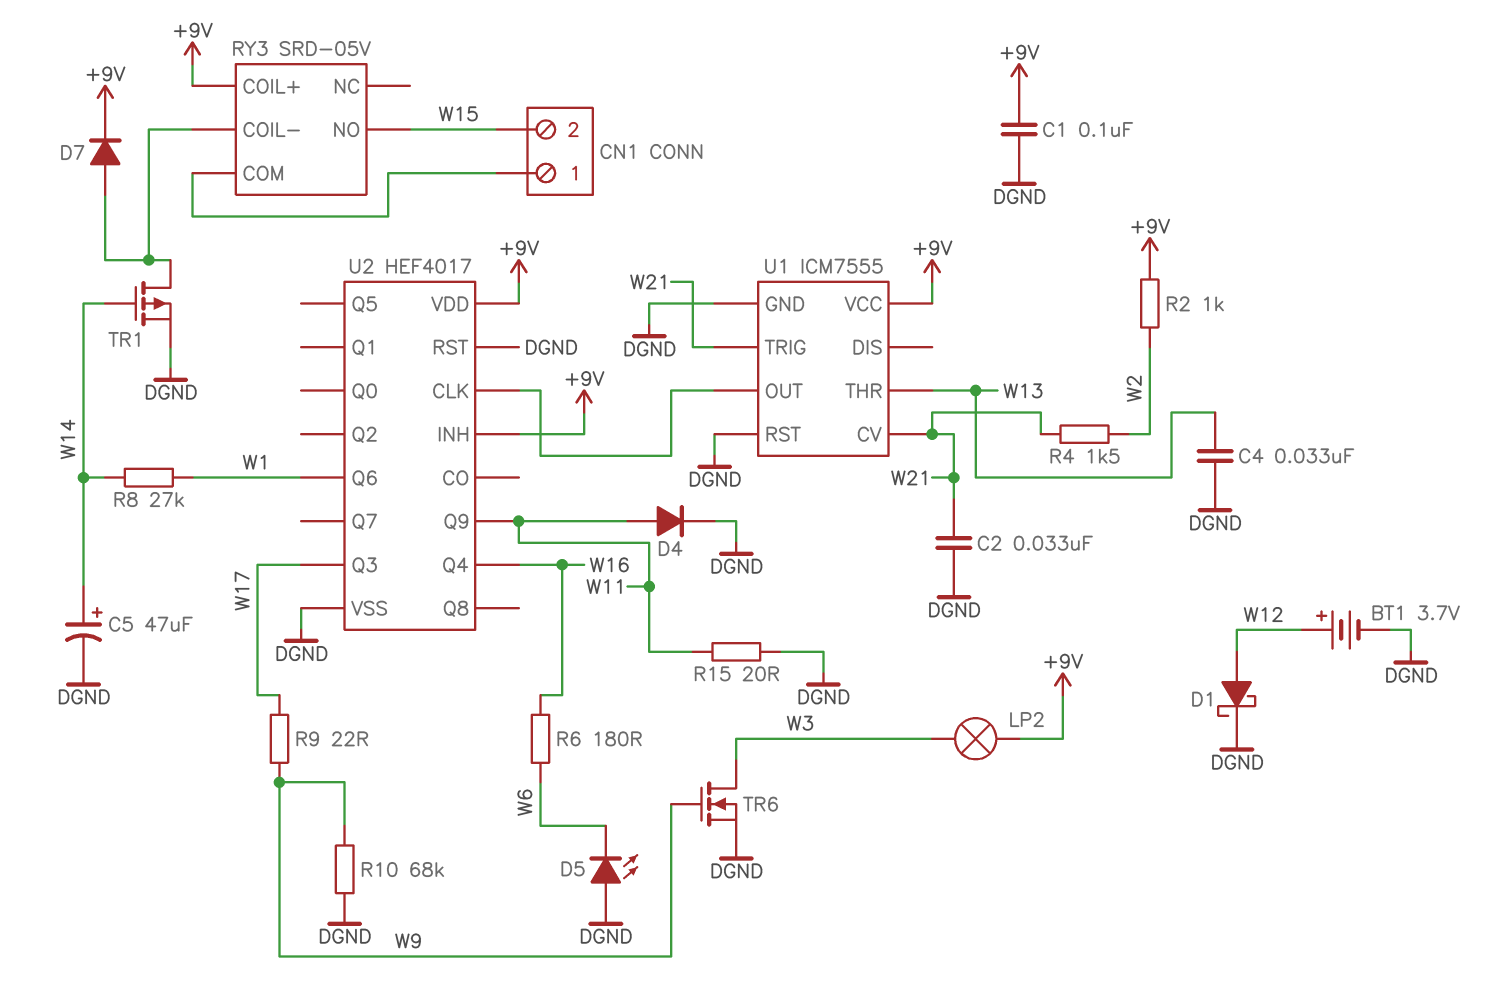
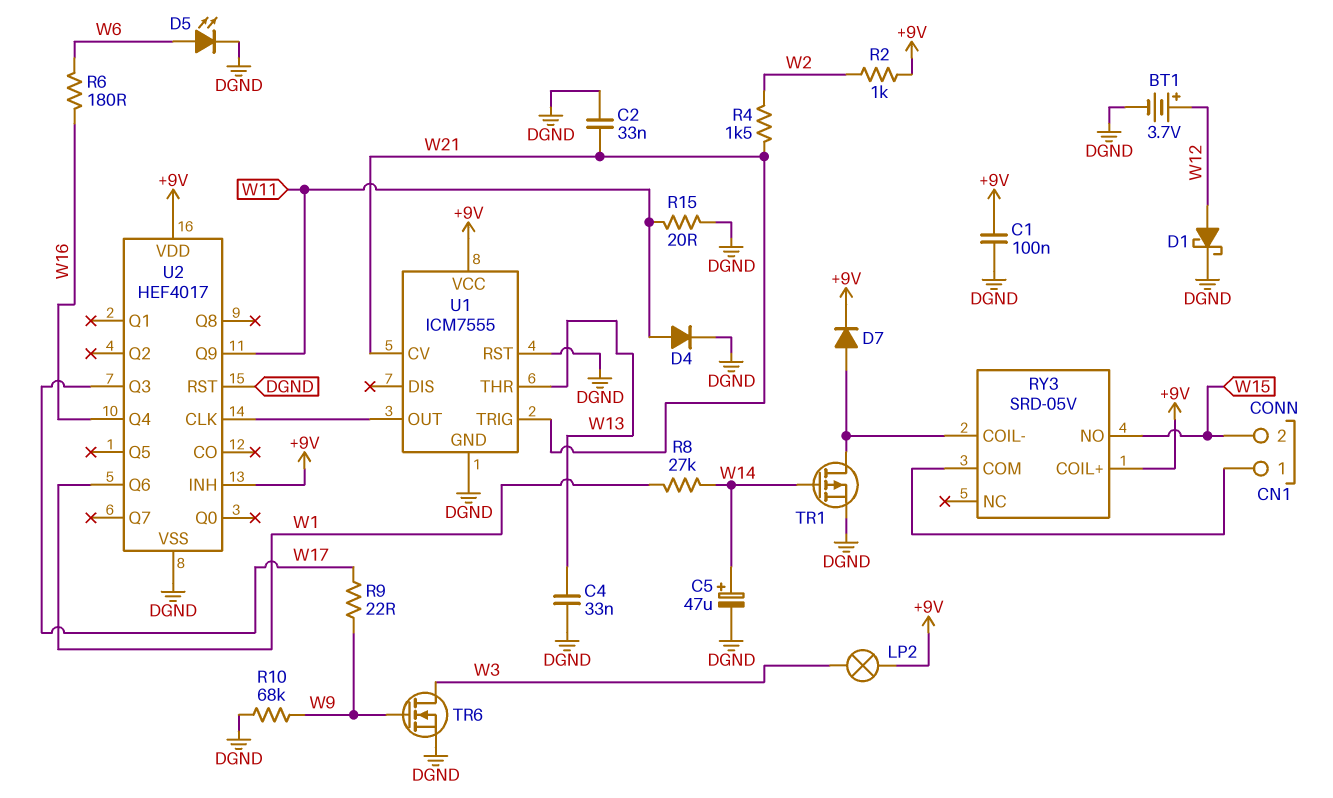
D5: LED (A DGND, K W6) -> LED (A W6, K DGND)

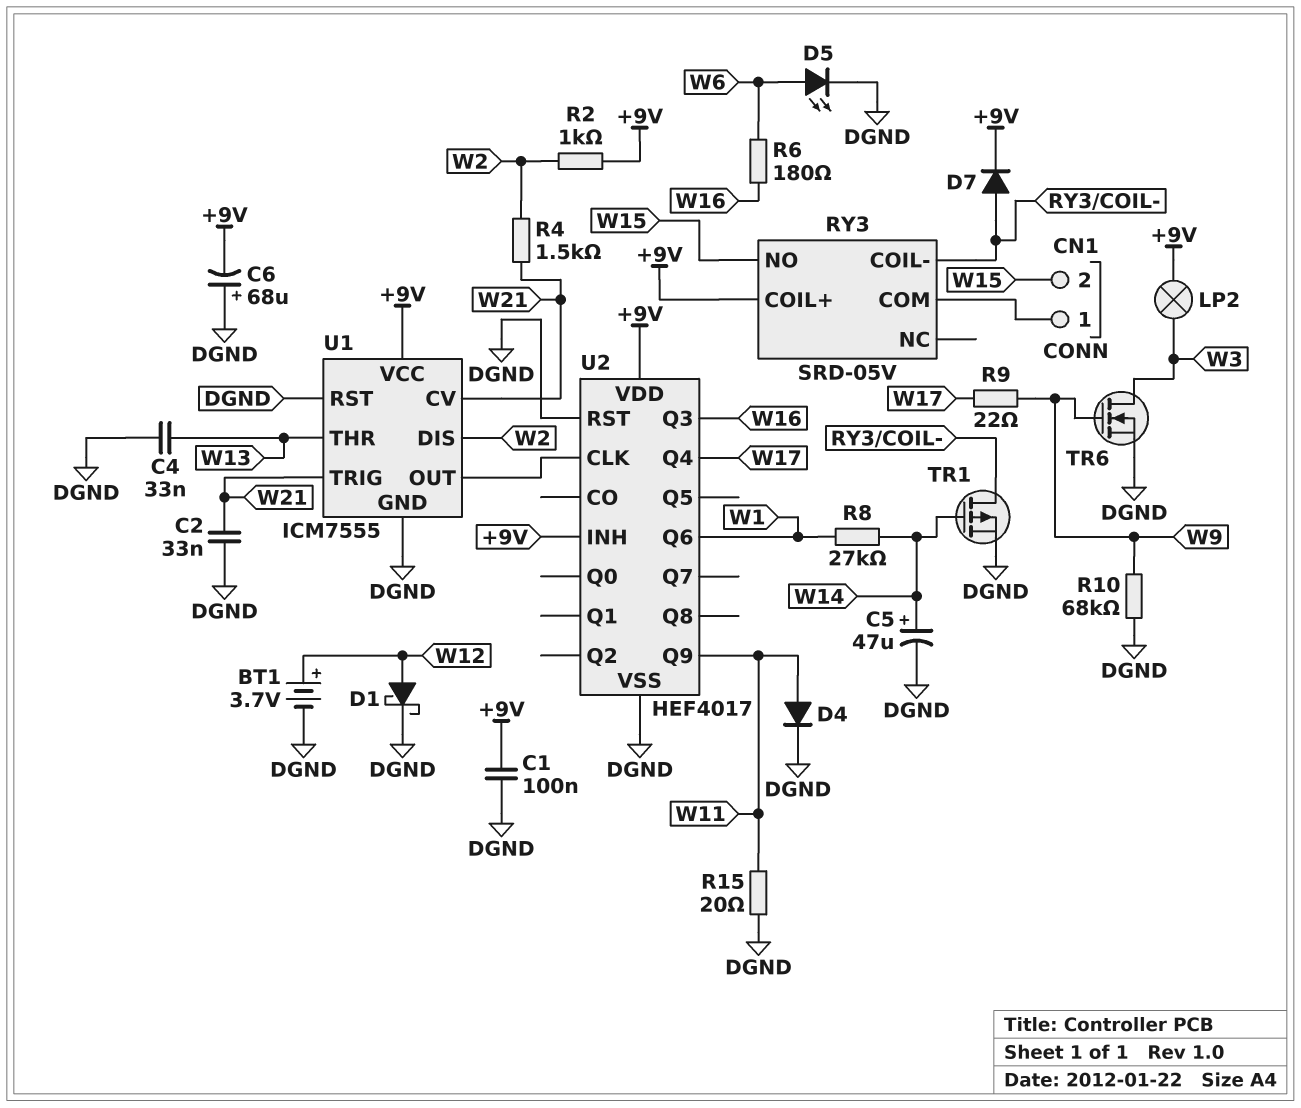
C6: none -> 68uF (plus DGND, minus +9V)
U1 pin DIS: none -> W2
U2 pin Q3: W17 -> W16
U2 pin Q4: W16 -> W17

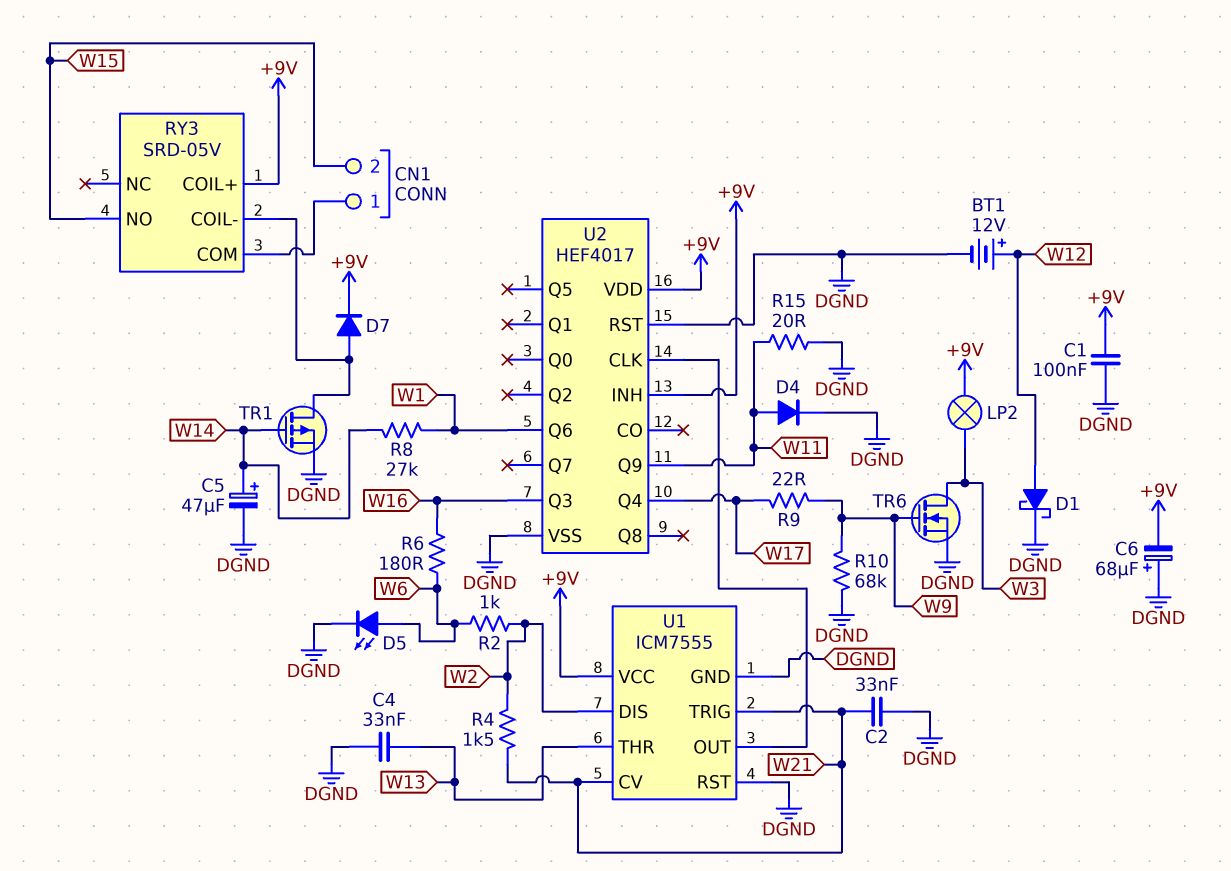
BT1: 3.7V (plus W12, minus DGND) -> 12V (plus W12, minus DGND)
R2: 1k (+9V, W2) -> 1k (W2, W6)

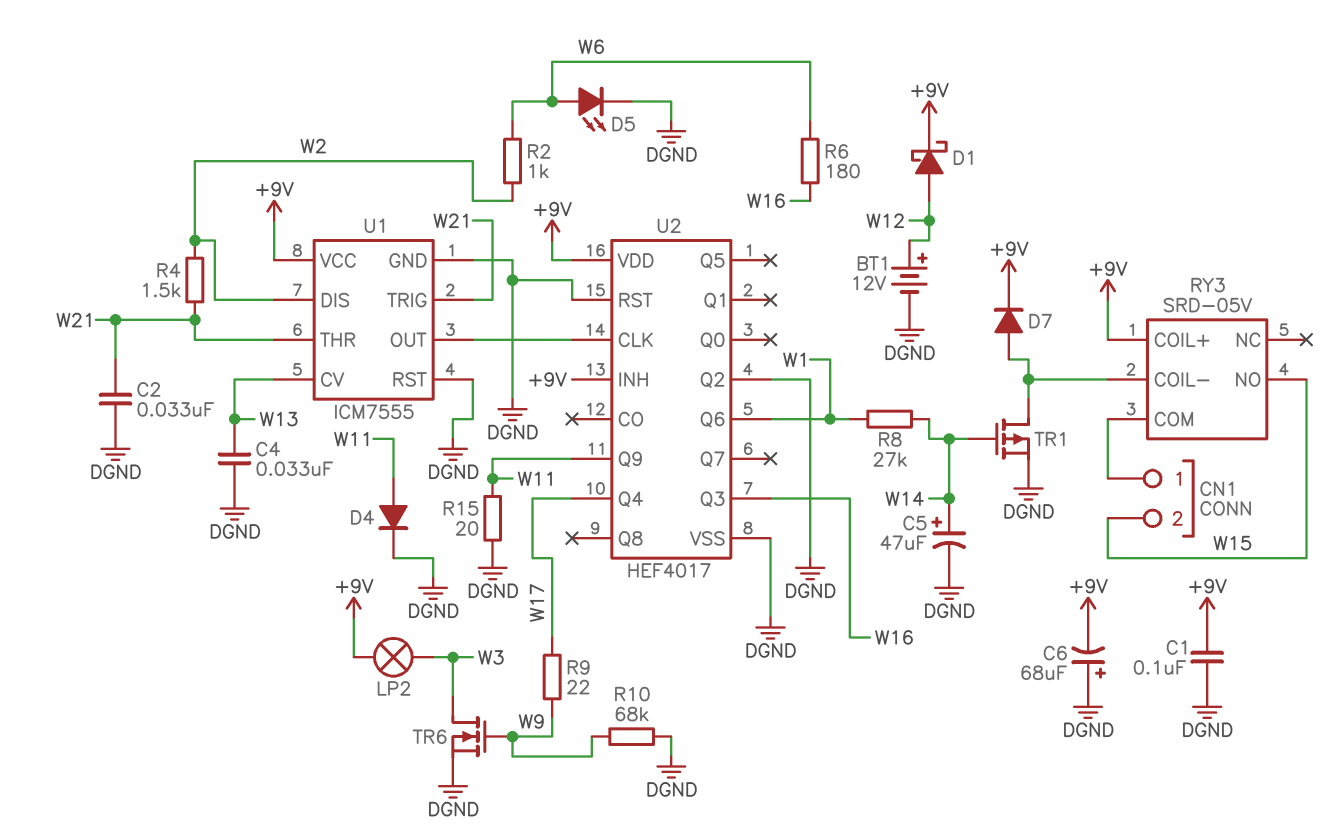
D1: schottky (A W12, K DGND) -> schottky (A W12, K +9V)
U1 pin CV: W21 -> W13
U1 pin THR: W13 -> W21
U2 pin Q2: none -> DGND

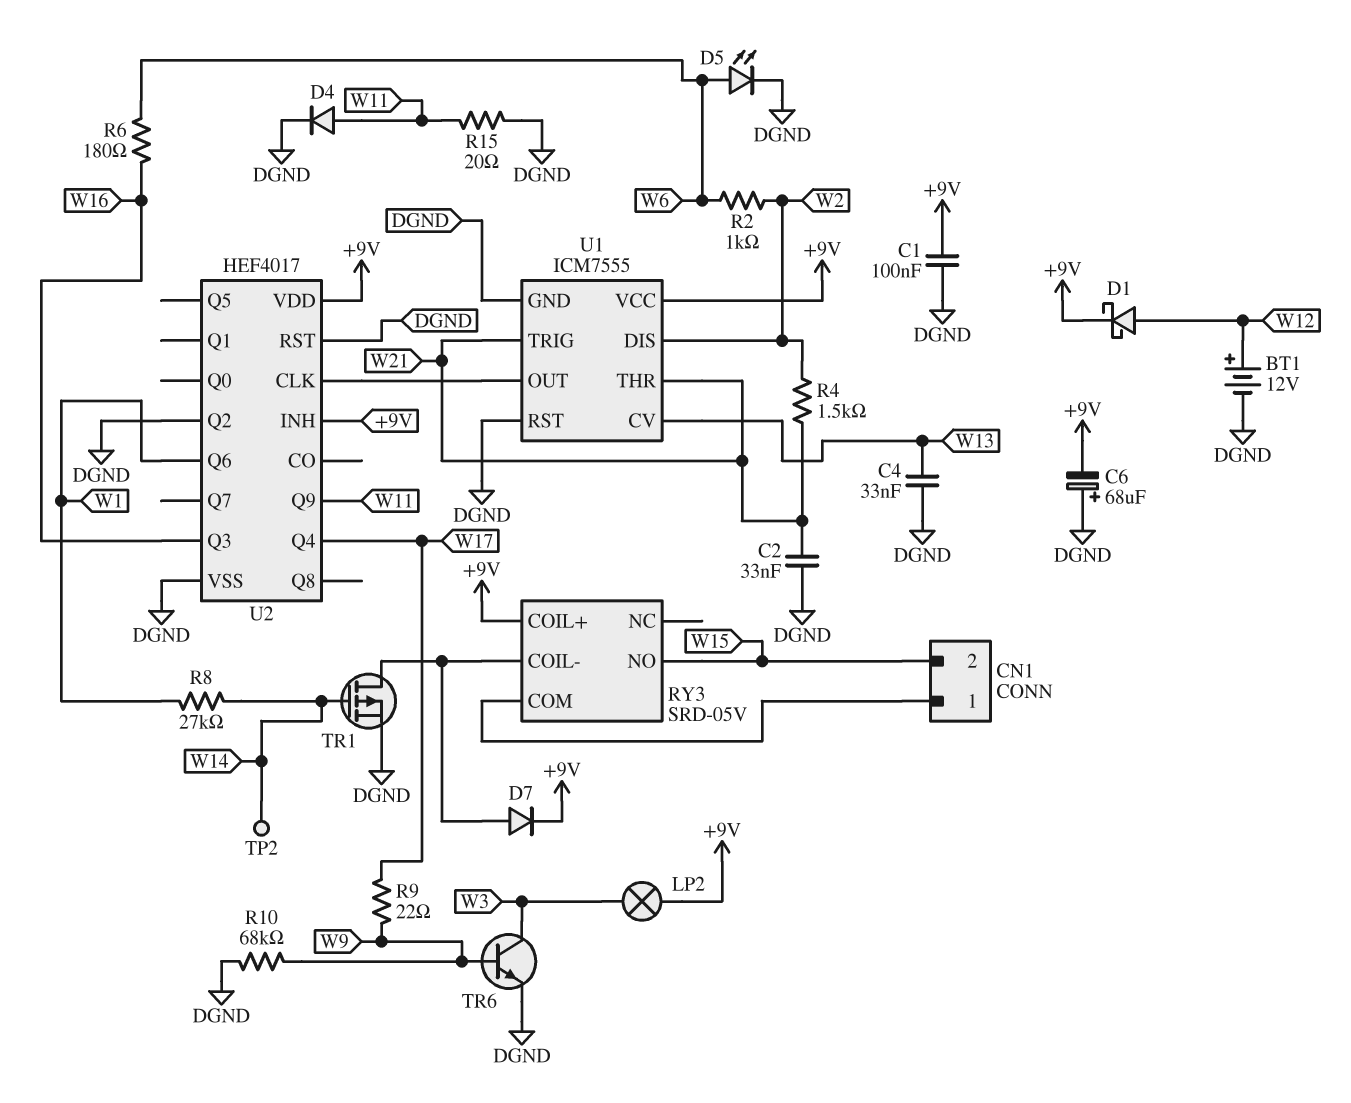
C5: 47uF (plus W14, minus DGND) -> none
TP2: none -> test point (W14)
TR6: NMOS (G W9, D W3, S DGND) -> NPN (B W9, C W3, E DGND)

